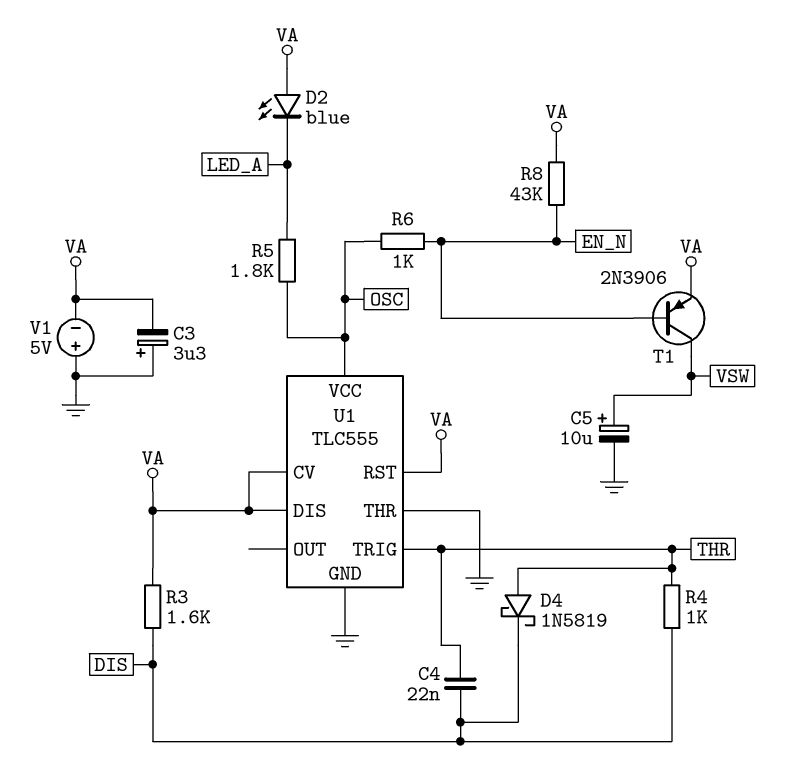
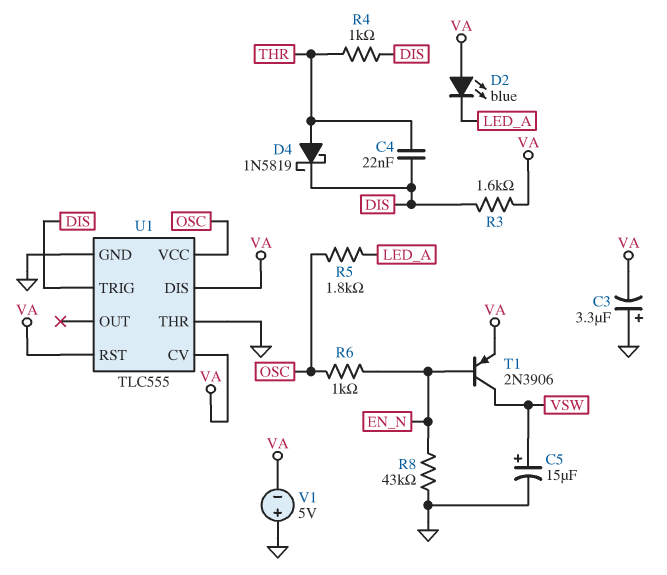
C5: 10uF (plus VSW, minus GND) -> 15uF (plus VSW, minus GND)
R8: 43k (EN_N, VA) -> 43k (EN_N, GND)
U1 pin TRIG: THR -> DIS

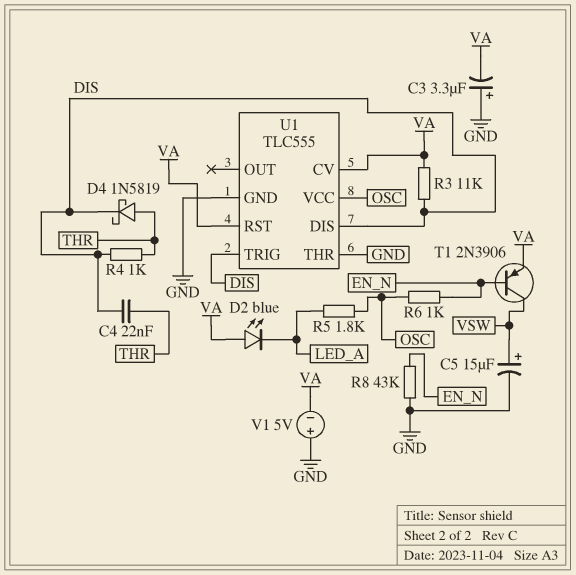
R3: 1.6k (DIS, VA) -> 11k (DIS, VA)
U1 pin DIS: VA -> DIS

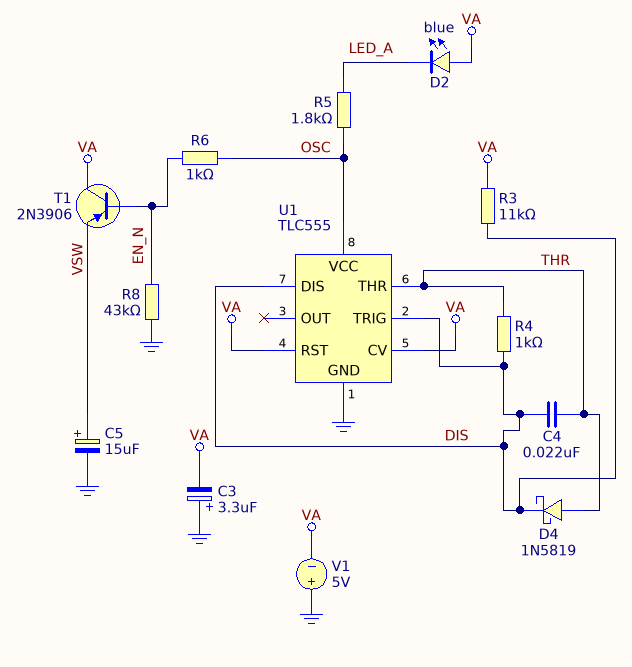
T1: PNP 2N3906 (B EN_N, C VSW, E VA) -> PNP 2N3906 (B EN_N, C VA, E VSW)
U1 pin THR: GND -> THR

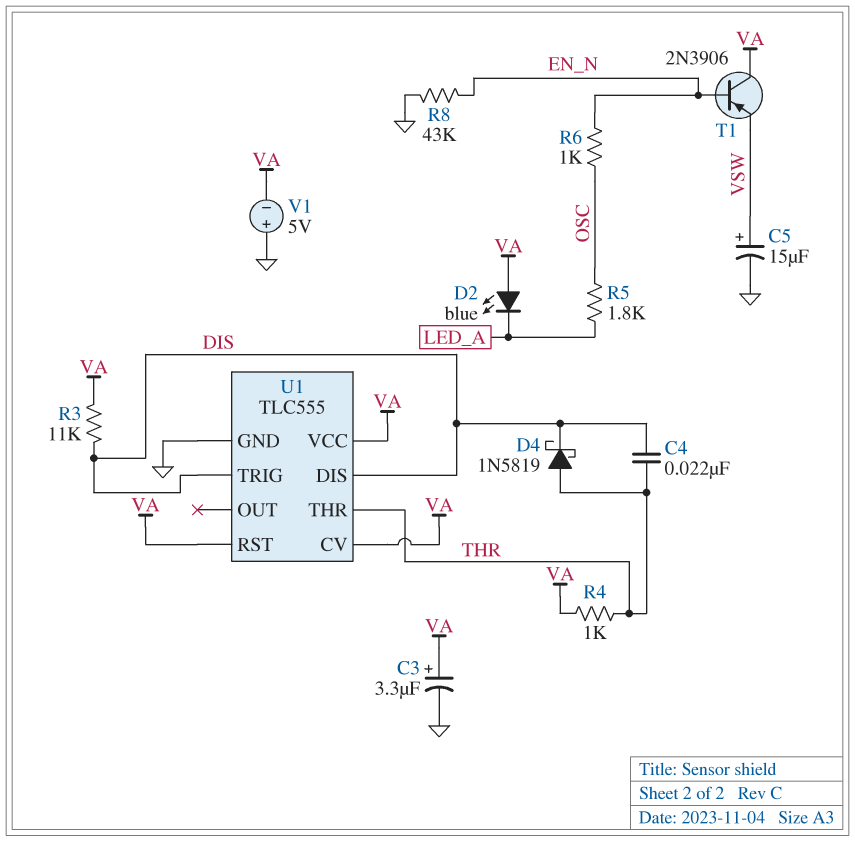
C3: 3.3uF (plus GND, minus VA) -> 3.3uF (plus VA, minus GND)
R4: 1k (DIS, THR) -> 1k (THR, VA)
U1 pin VCC: OSC -> VA

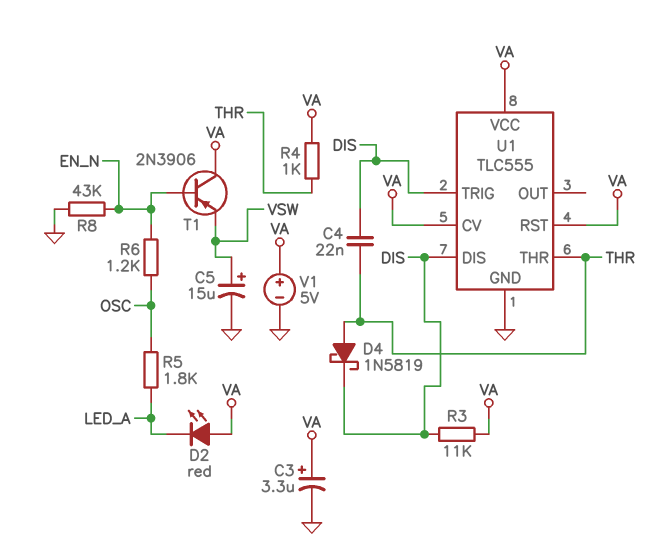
D2: LED blue (A VA, K LED_A) -> LED red (A VA, K LED_A)
R6: 1k (EN_N, OSC) -> 1.2k (EN_N, OSC)
V1: 5V (plus GND, minus VA) -> 5V (plus VA, minus GND)

